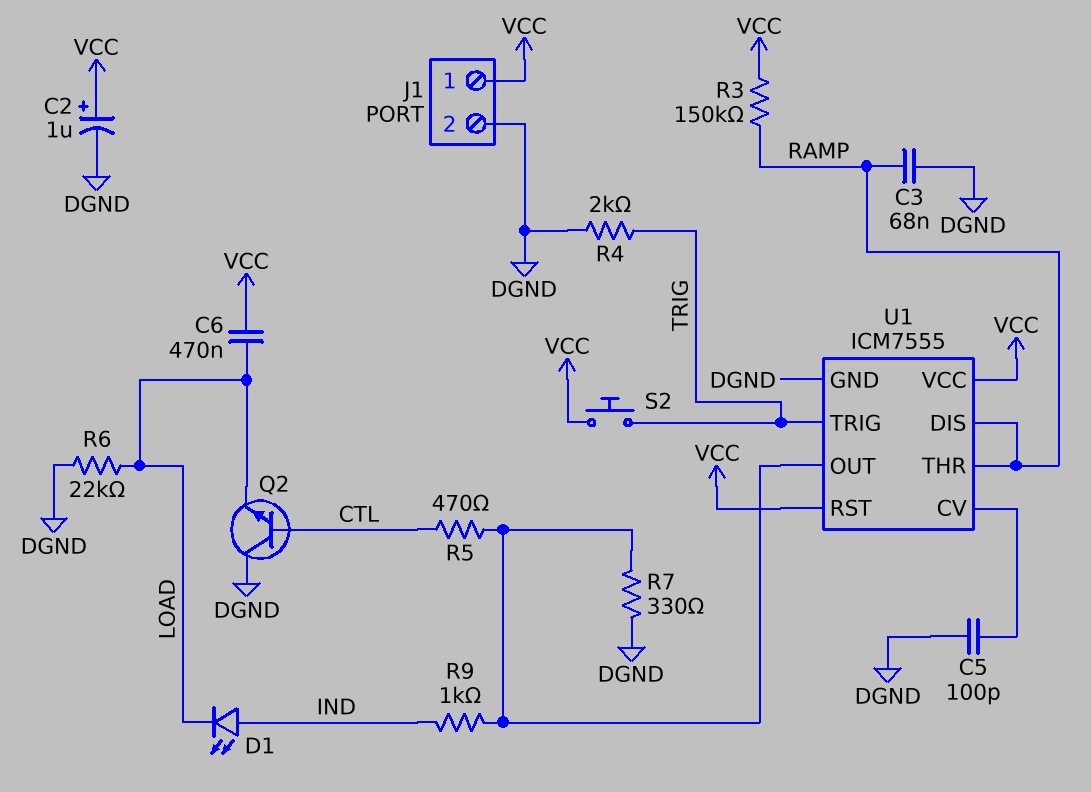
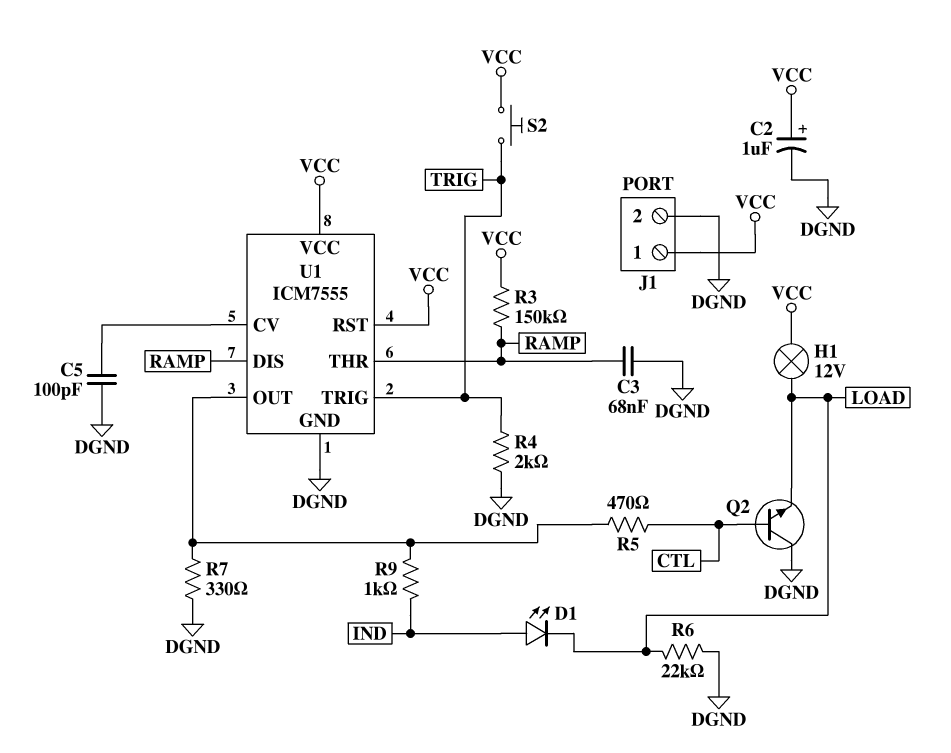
C6: 470nF (LOAD, VCC) -> none
H1: none -> lamp 12V (LOAD, VCC)

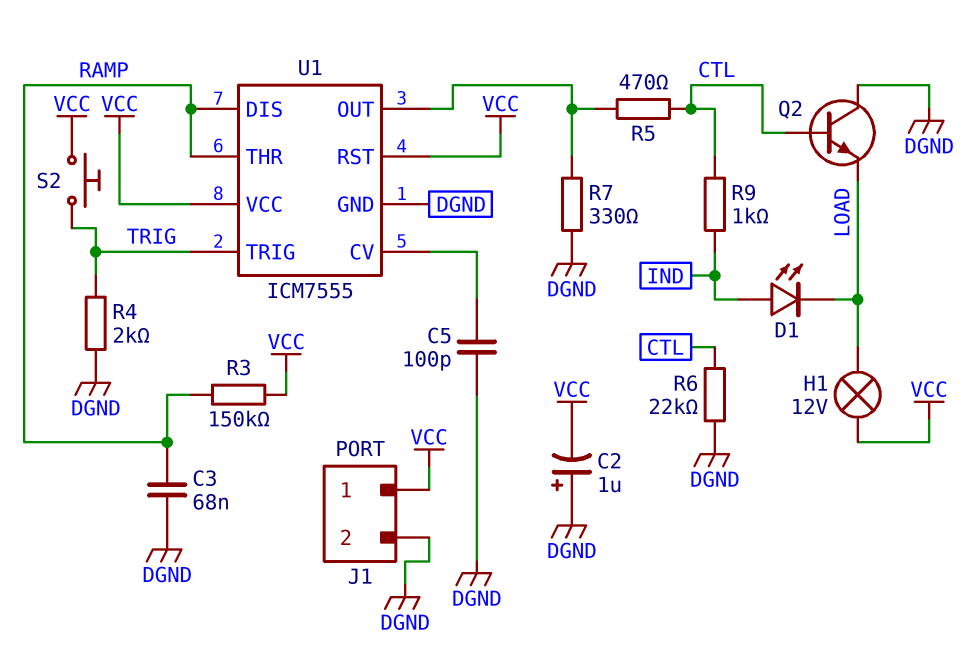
C2: 1uF (plus VCC, minus DGND) -> 1uF (plus DGND, minus VCC)
R6: 22k (DGND, LOAD) -> 22k (CTL, DGND)
R9: 1k (IND, U1/OUT) -> 1k (CTL, IND)

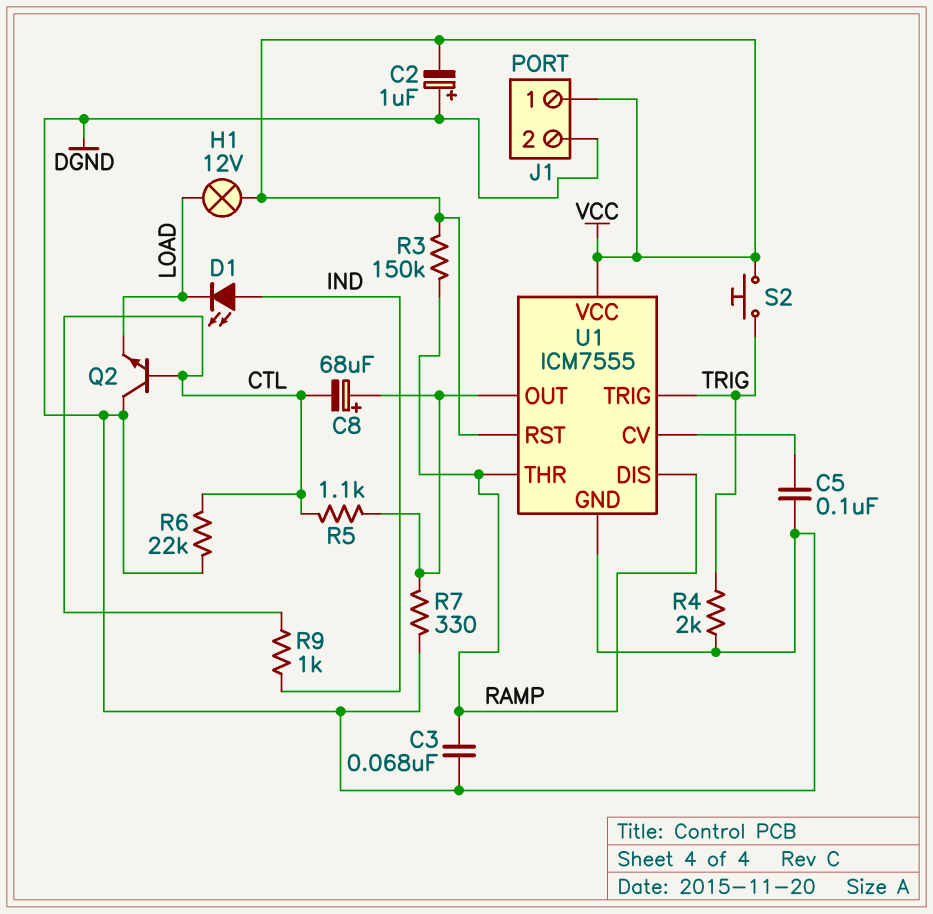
C5: 100pF (DGND, U1/CV) -> 100nF (DGND, U1/CV)
C8: none -> 68uF (plus U1/OUT, minus CTL)
R5: 470 (CTL, U1/OUT) -> 1.1k (CTL, U1/OUT)

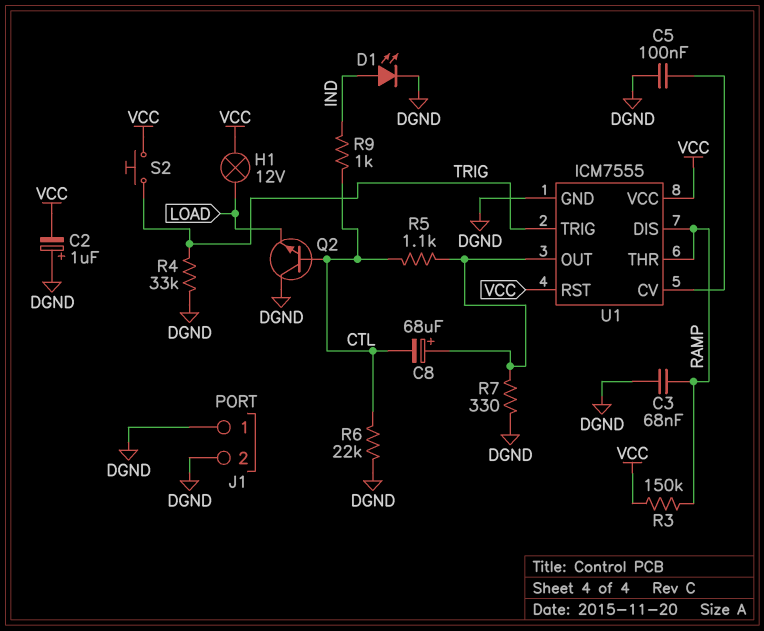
D1: LED (A IND, K LOAD) -> LED (A IND, K DGND)
J1 pin 1: VCC -> DGND
R4: 2k (DGND, TRIG) -> 33k (DGND, TRIG)

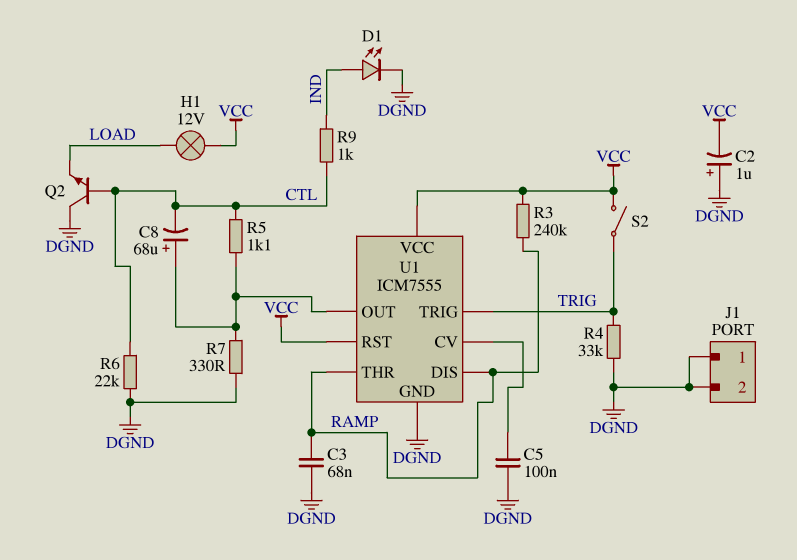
R3: 150k (RAMP, VCC) -> 240k (RAMP, VCC)
S2: button (TRIG, VCC) -> switch (TRIG, VCC)

